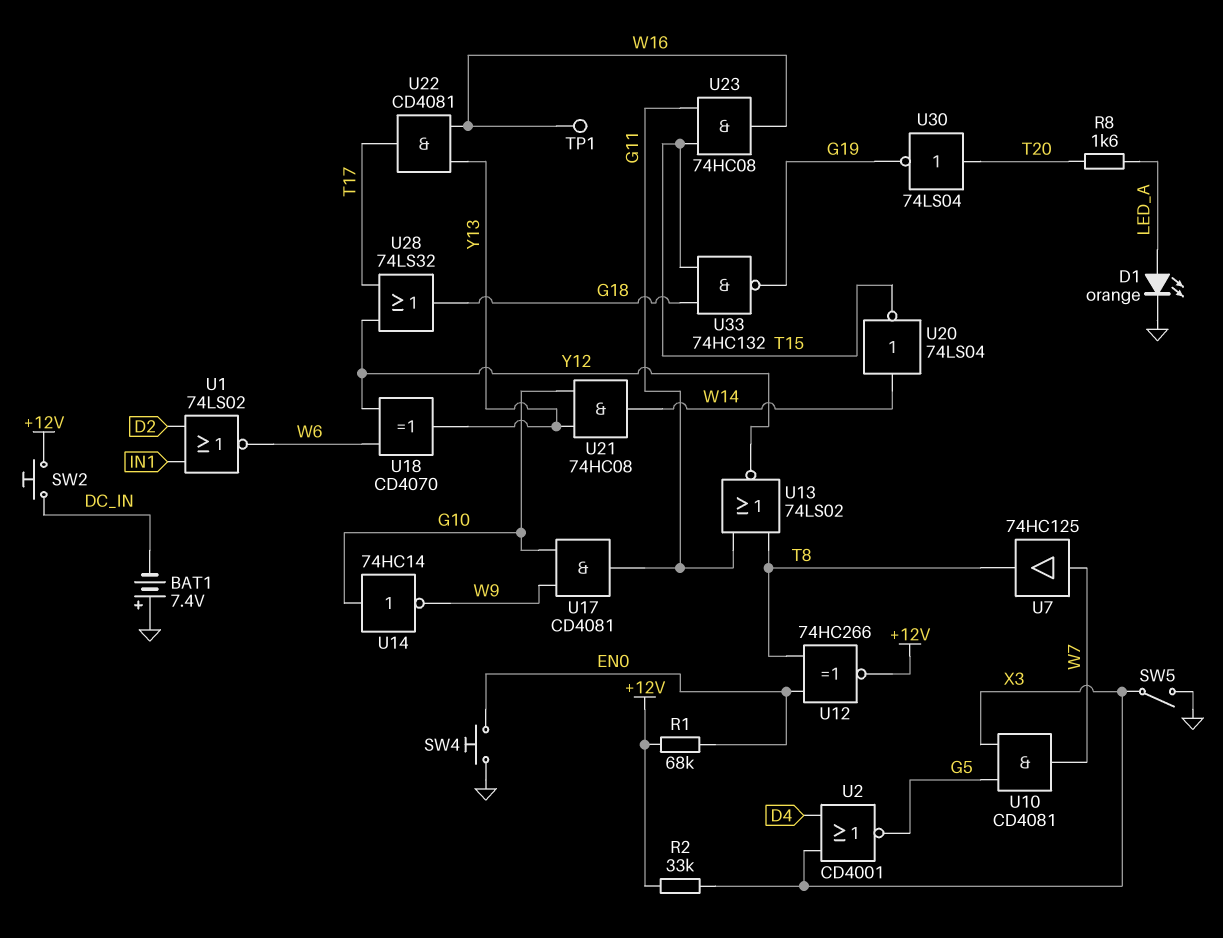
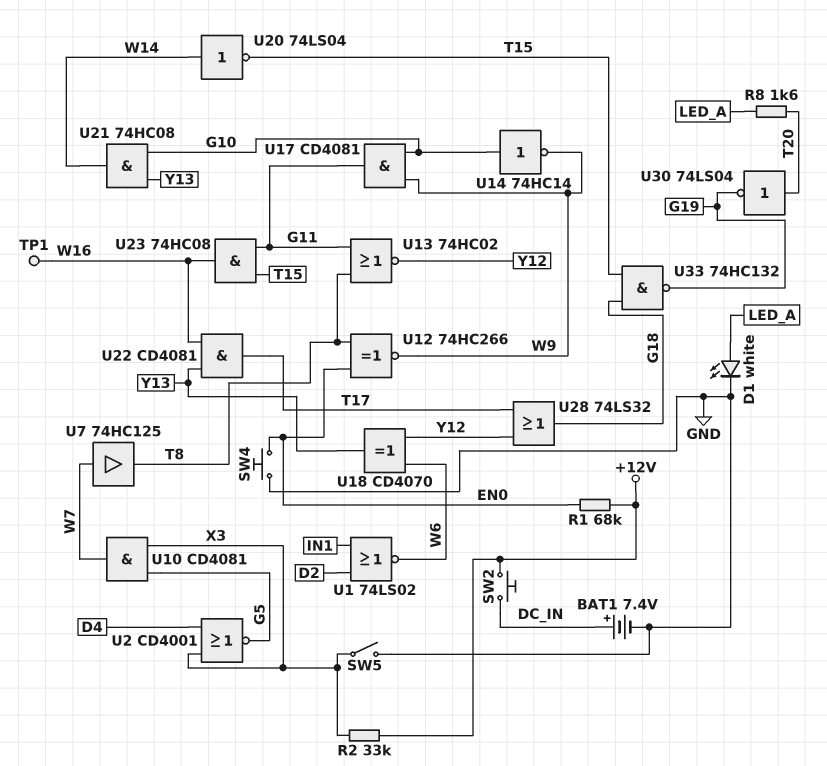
BAT1: 7.4V (plus GND, minus DC_IN) -> 7.4V (plus DC_IN, minus GND)
D1: LED orange (A LED_A, K GND) -> LED white (A LED_A, K GND)
U12: XNOR 74HC266 (in EN0, in T8, out +12V) -> XNOR 74HC266 (in EN0, in T8, out W9)
U13: NOR 74LS02 (in G11, in T8, out Y12) -> NOR 74HC02 (in G11, in T8, out Y12)

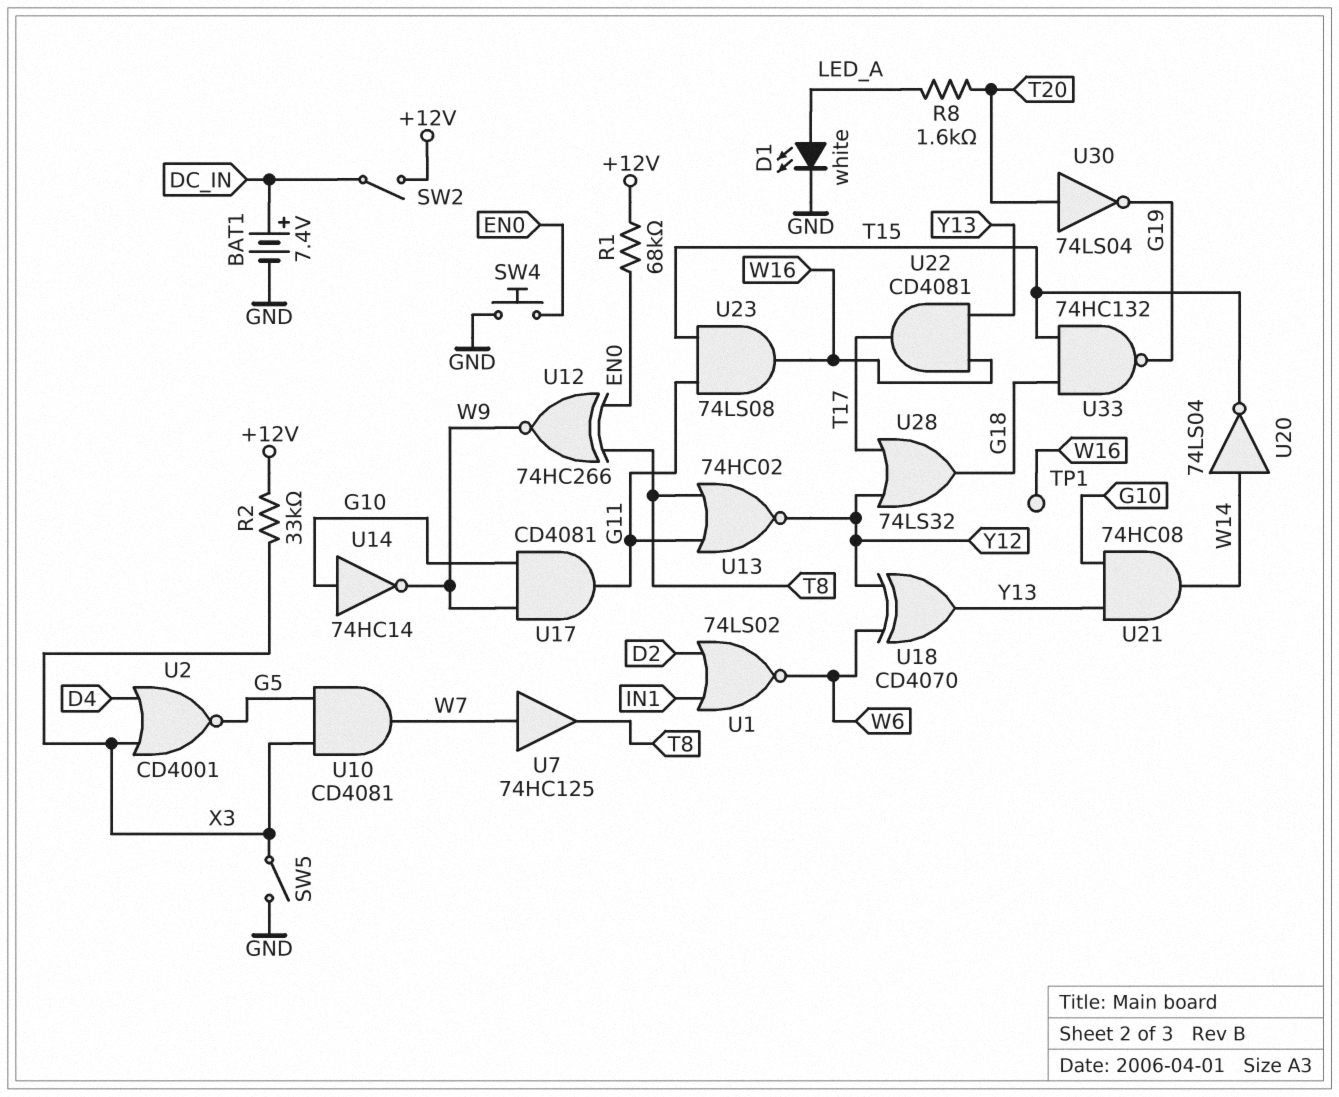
SW2: button (+12V, DC_IN) -> switch (+12V, DC_IN)
U23: AND 74HC08 (in G11, in T15, out W16) -> AND 74LS08 (in G11, in T15, out W16)

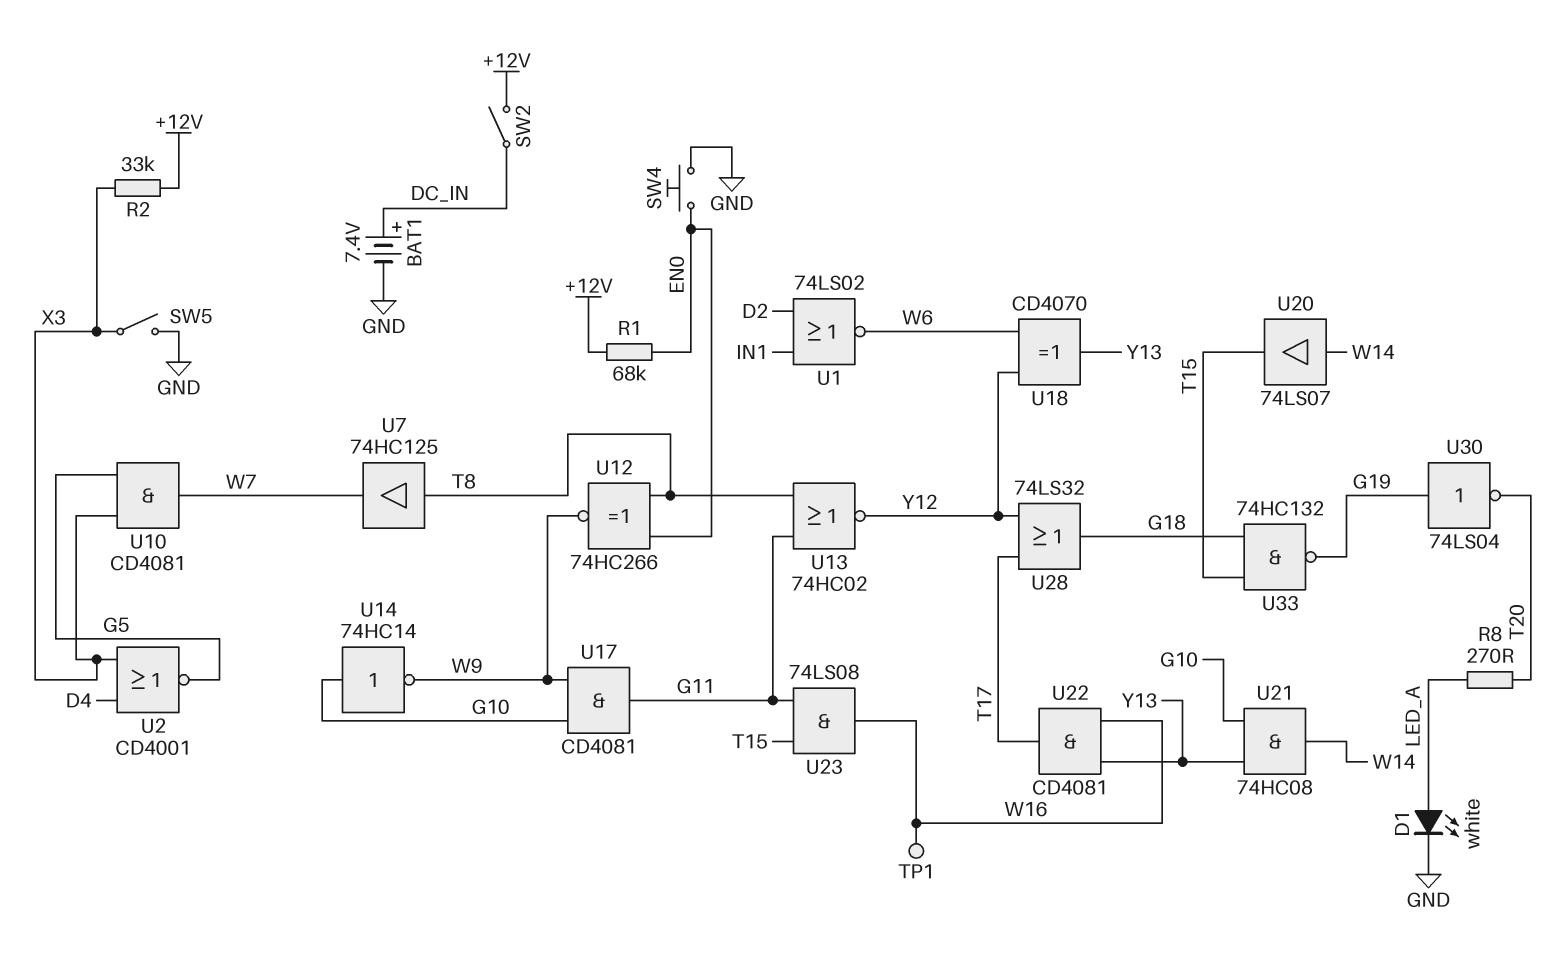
R8: 1.6k (LED_A, T20) -> 270 (LED_A, T20)
U7: buffer 74HC125 (in W7, out T8) -> buffer 74HC125 (in T8, out W7)
U20: NOT 74LS04 (in W14, out T15) -> buffer 74LS07 (in W14, out T15)
U30: NOT 74LS04 (in T20, out G19) -> NOT 74LS04 (in G19, out T20)

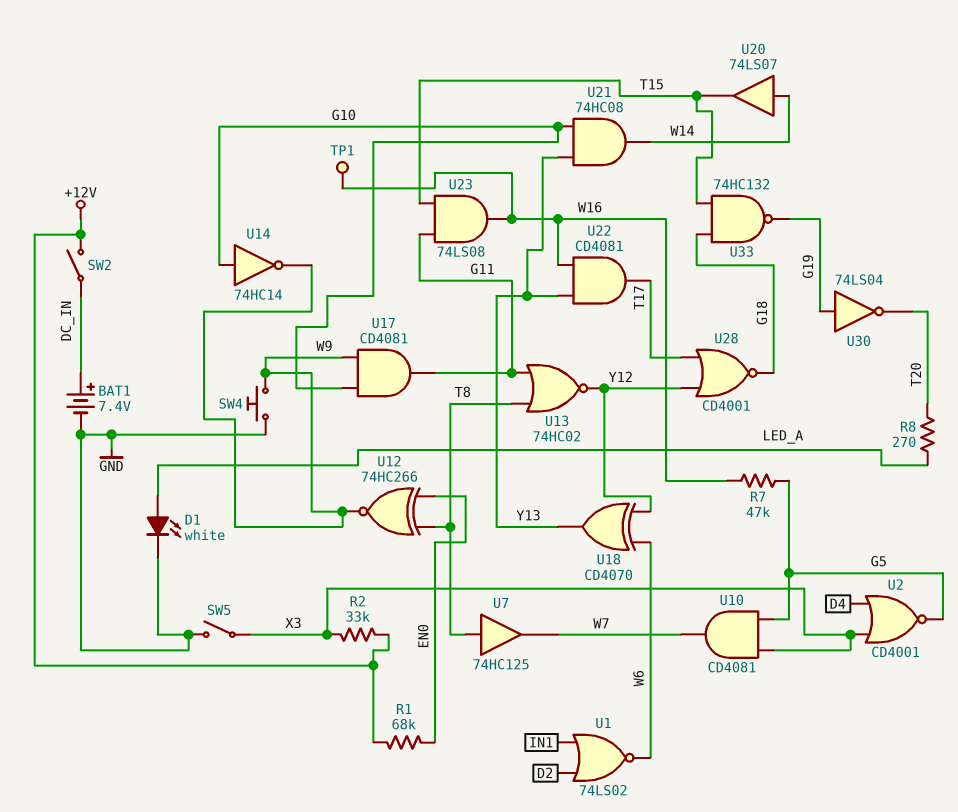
R7: none -> 47k (G5, W16)
SW4: button (EN0, GND) -> button (GND, W9)
U28: OR 74LS32 (in T17, in Y12, out G18) -> NOR CD4001 (in T17, in Y12, out G18)

